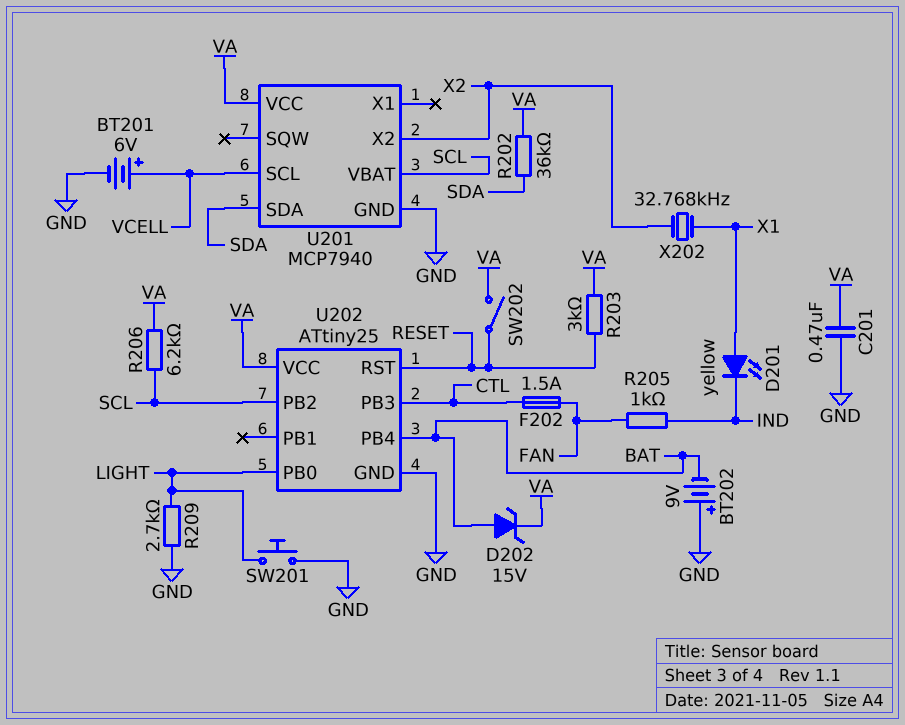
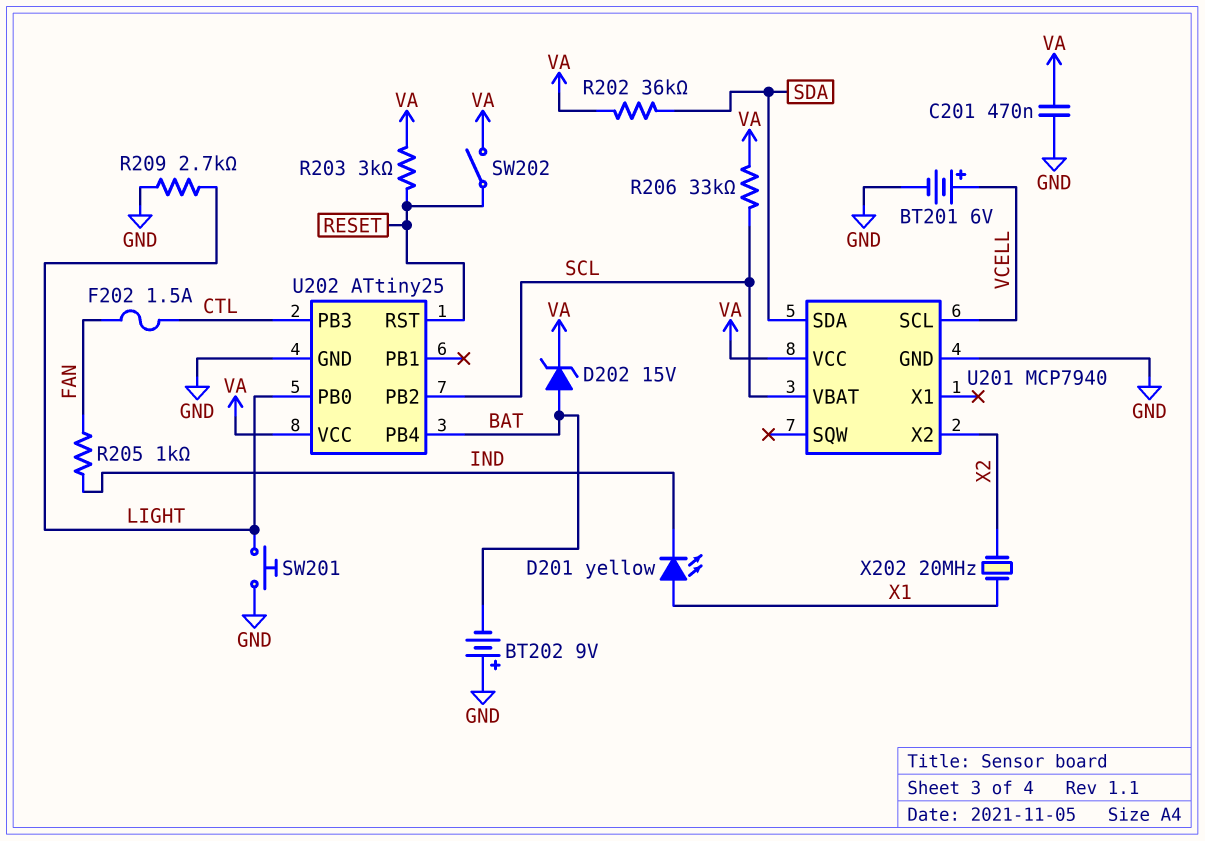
R206: 6.2k (SCL, VA) -> 33k (SCL, VA)
X202: 32.768kHz (X1, X2) -> 20MHz (X1, X2)

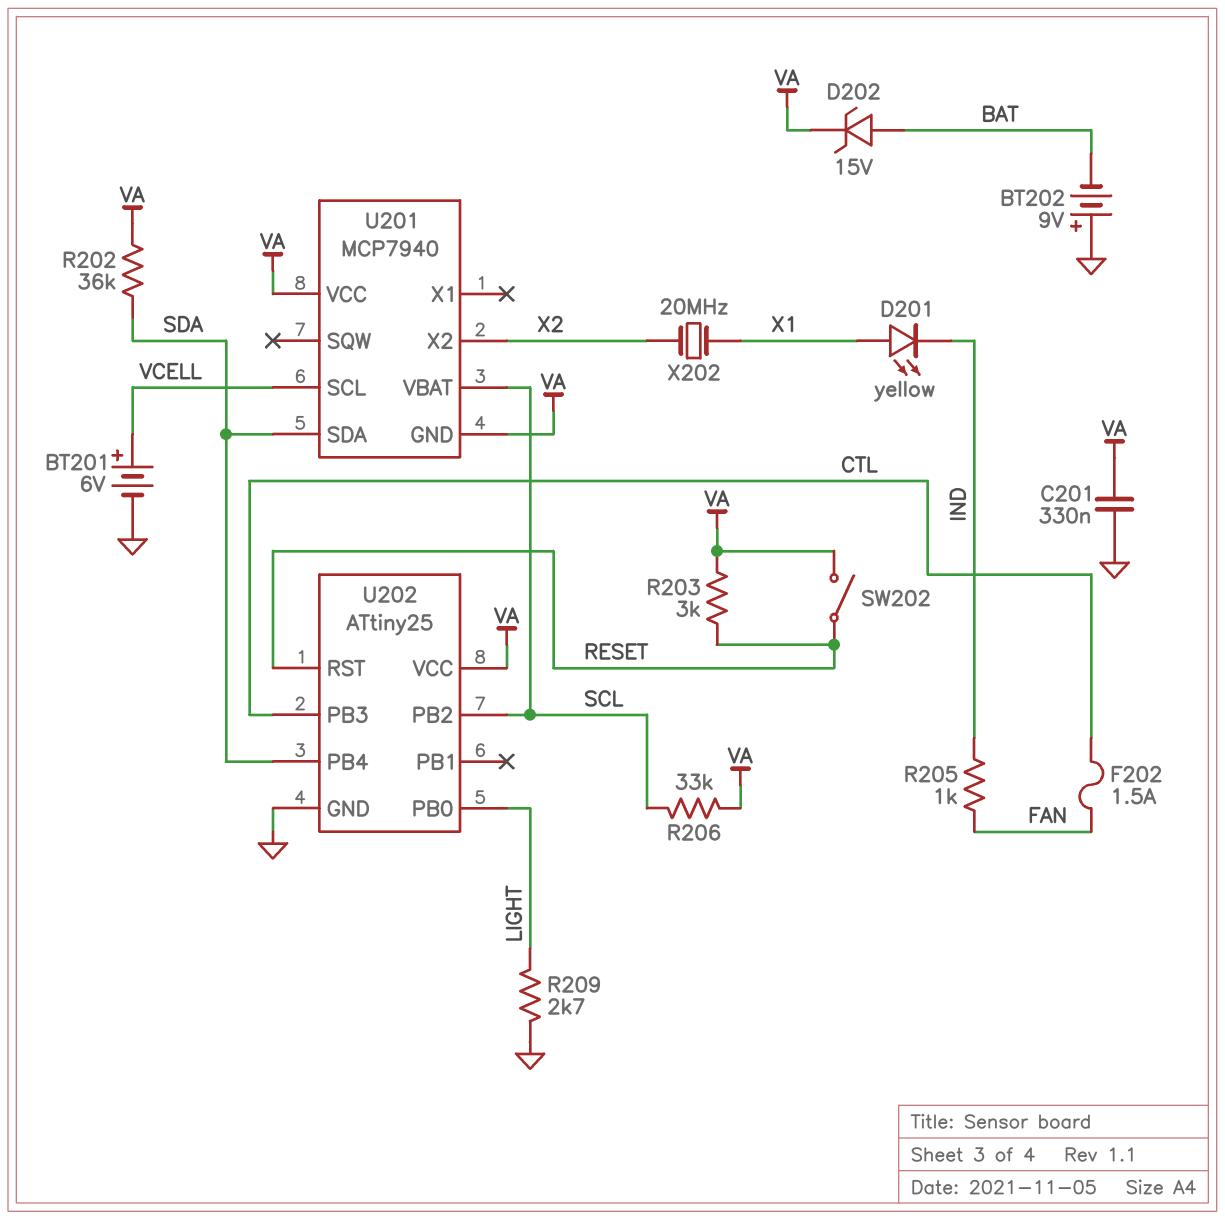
C201: 470nF (GND, VA) -> 330nF (GND, VA)
SW201: button (GND, LIGHT) -> none
U201 pin GND: GND -> VA
U202 pin PB4: BAT -> SDA

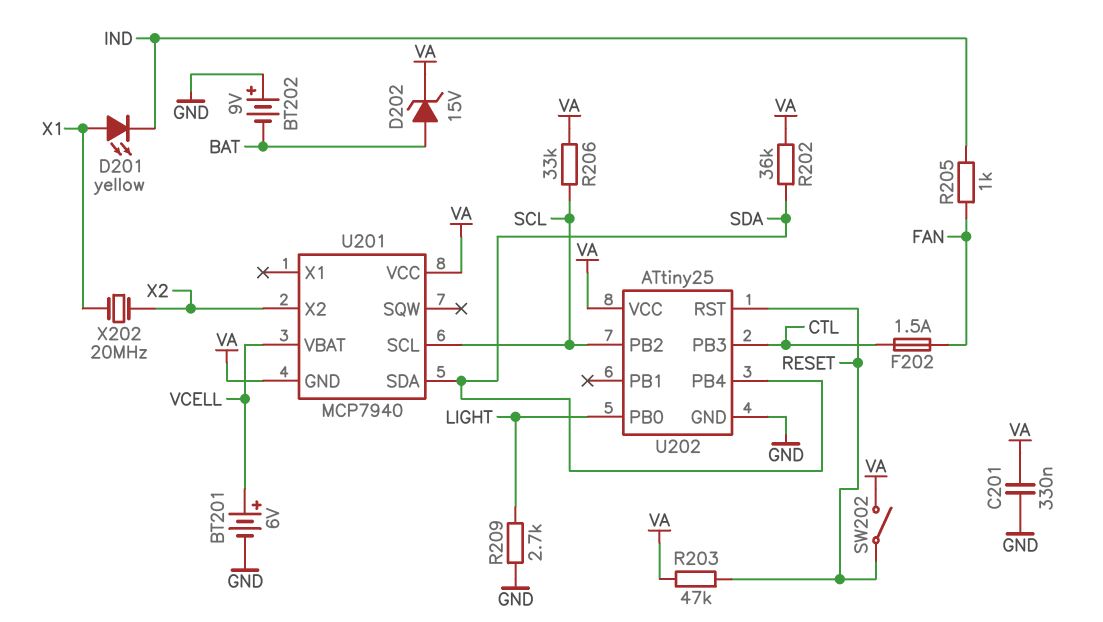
R203: 3k (RESET, VA) -> 47k (RESET, VA)
U201 pin SCL: VCELL -> SCL
U201 pin VBAT: SCL -> VCELL

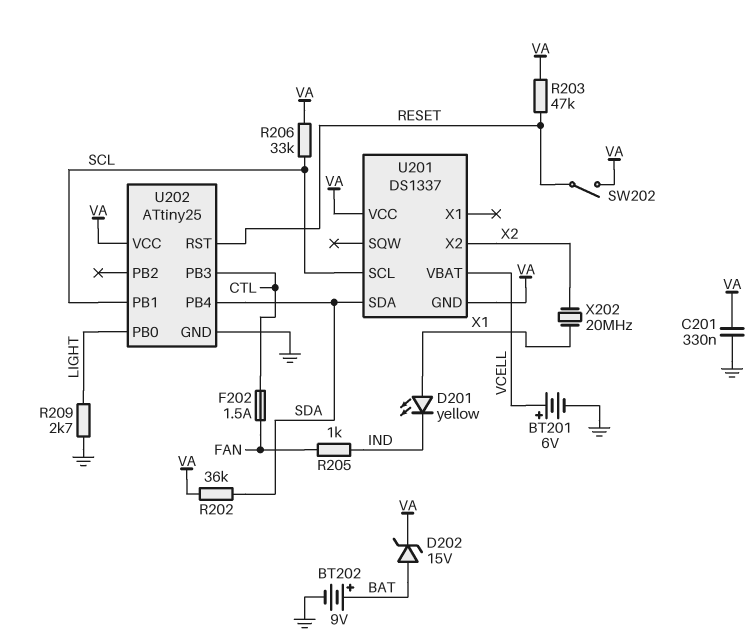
BT202: 9V (plus GND, minus BAT) -> 9V (plus BAT, minus GND)
U201: MCP7940 -> DS1337
U202 pin PB1: none -> SCL
U202 pin PB2: SCL -> none

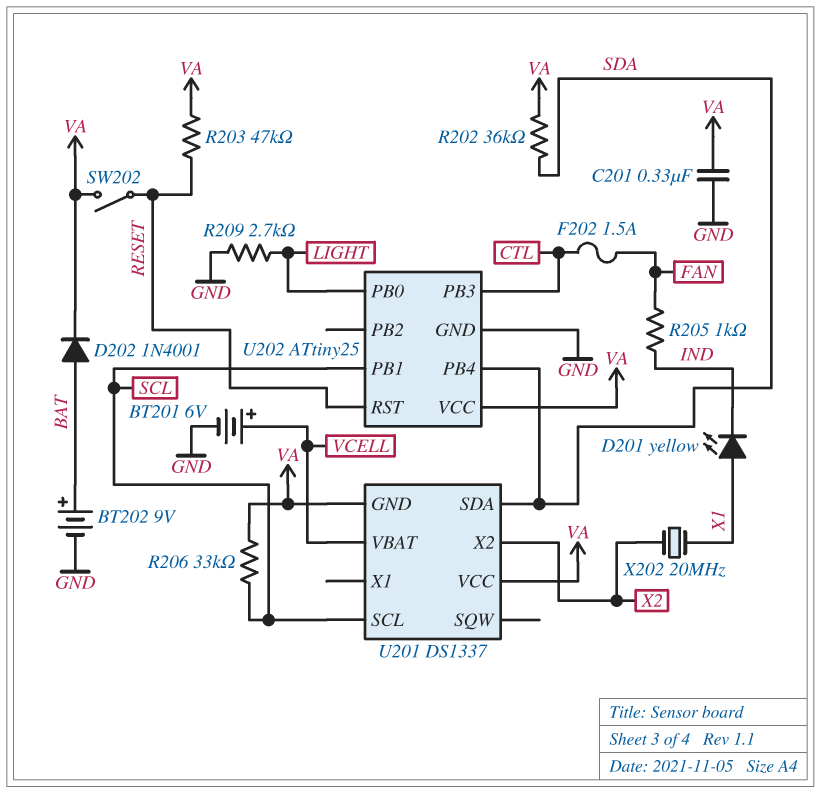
D202: zener 15V (A BAT, K VA) -> diode 1N4001 (A BAT, K VA)

